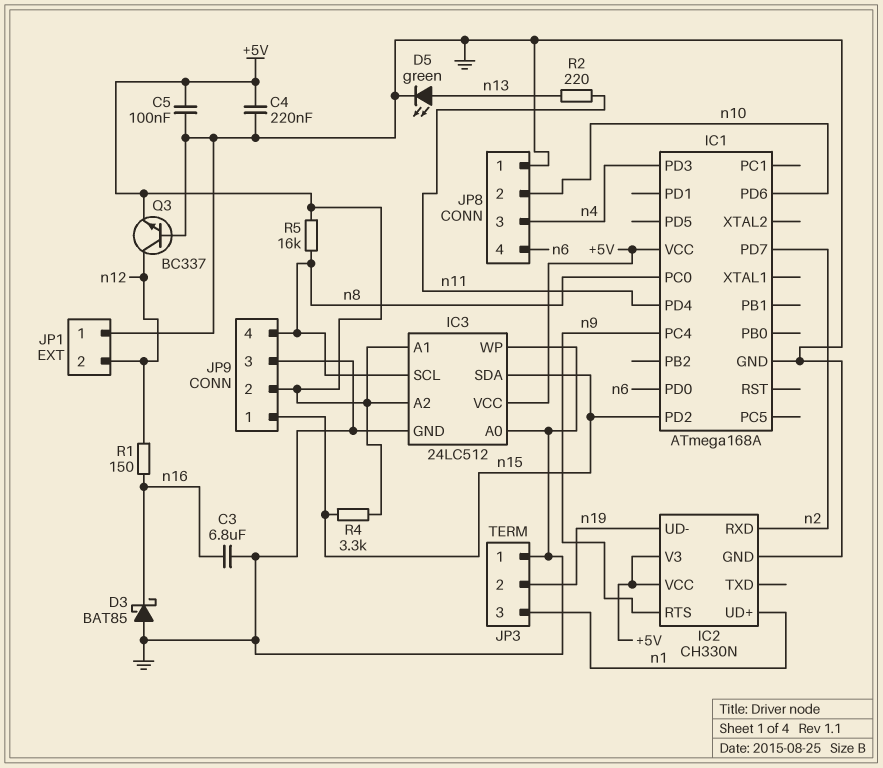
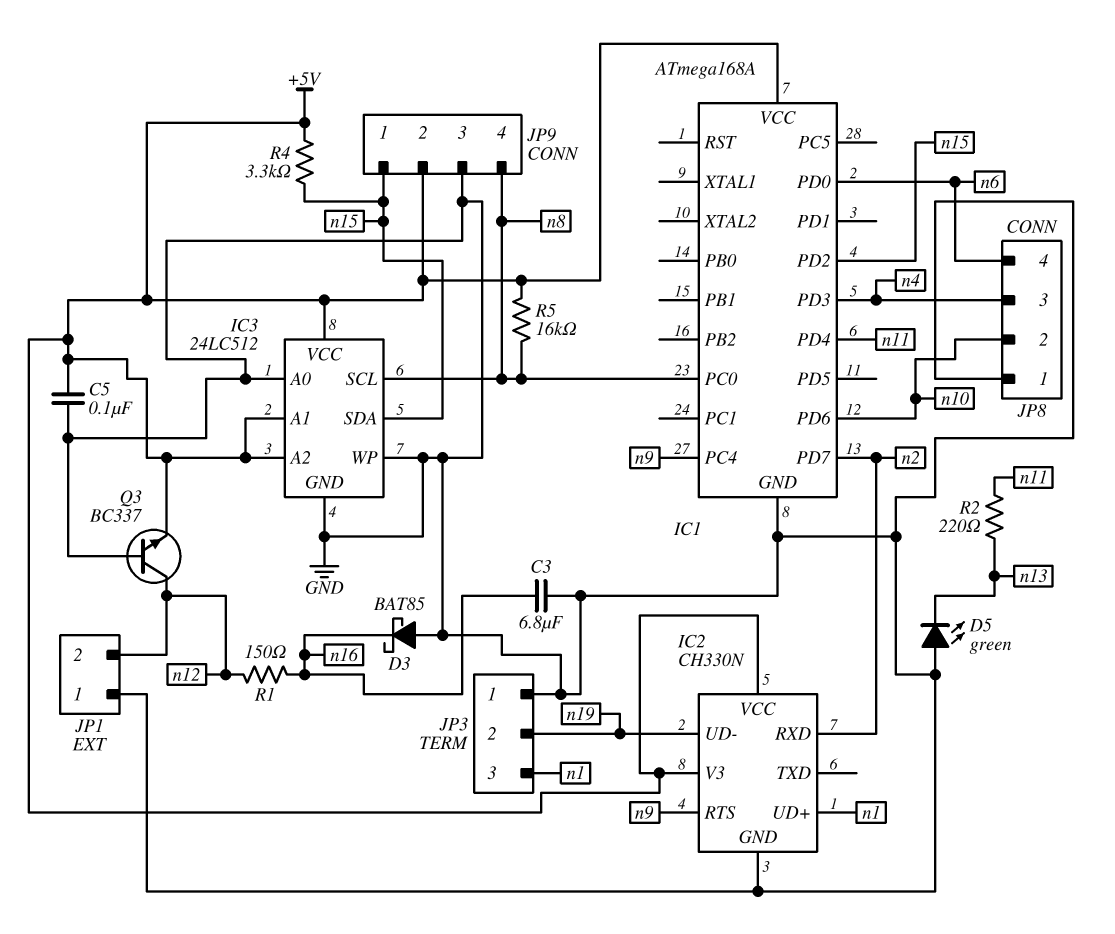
C4: 220nF (+5V, GND) -> none
D5: LED green (A n13, K GND) -> LED green (A GND, K n13)

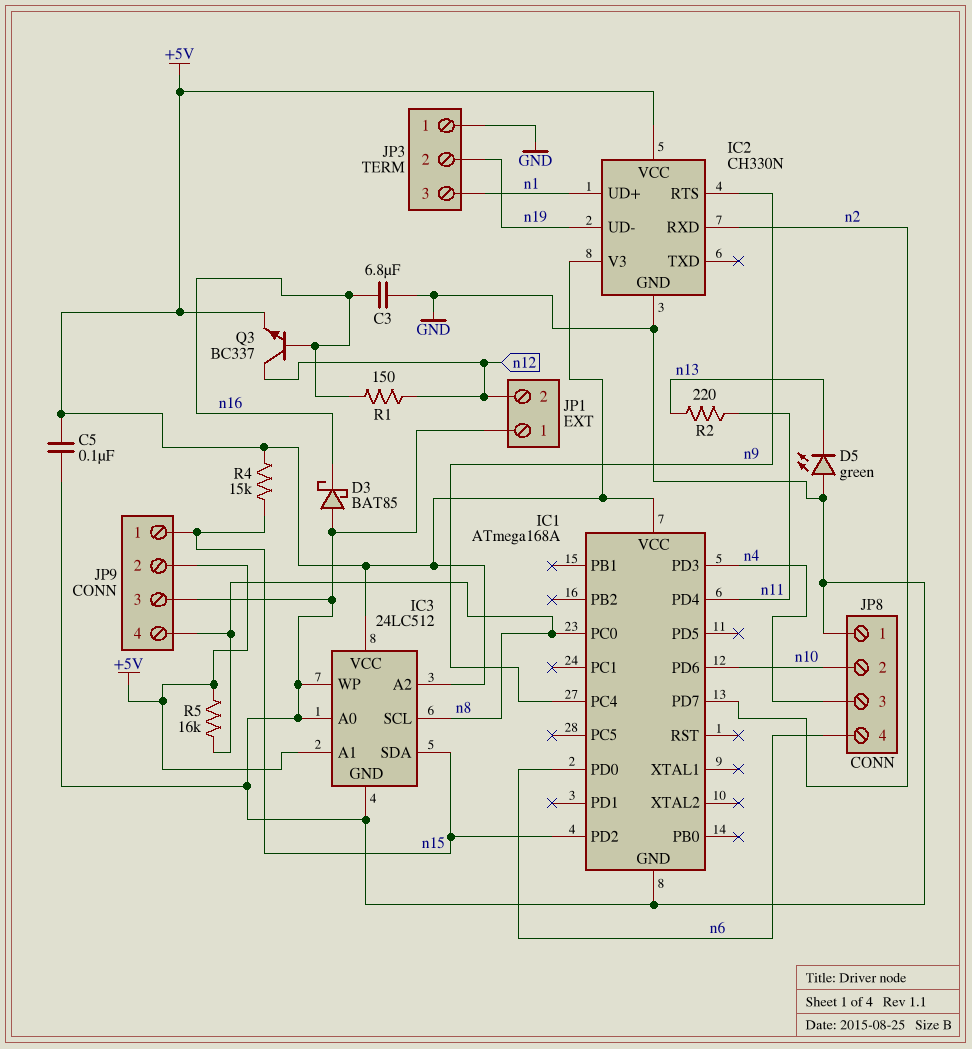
Q3: NPN BC337 (B GND, C n12, E +5V) -> NPN BC337 (B n16, C n12, E +5V)
R4: 3.3k (+5V, n15) -> 15k (+5V, n15)

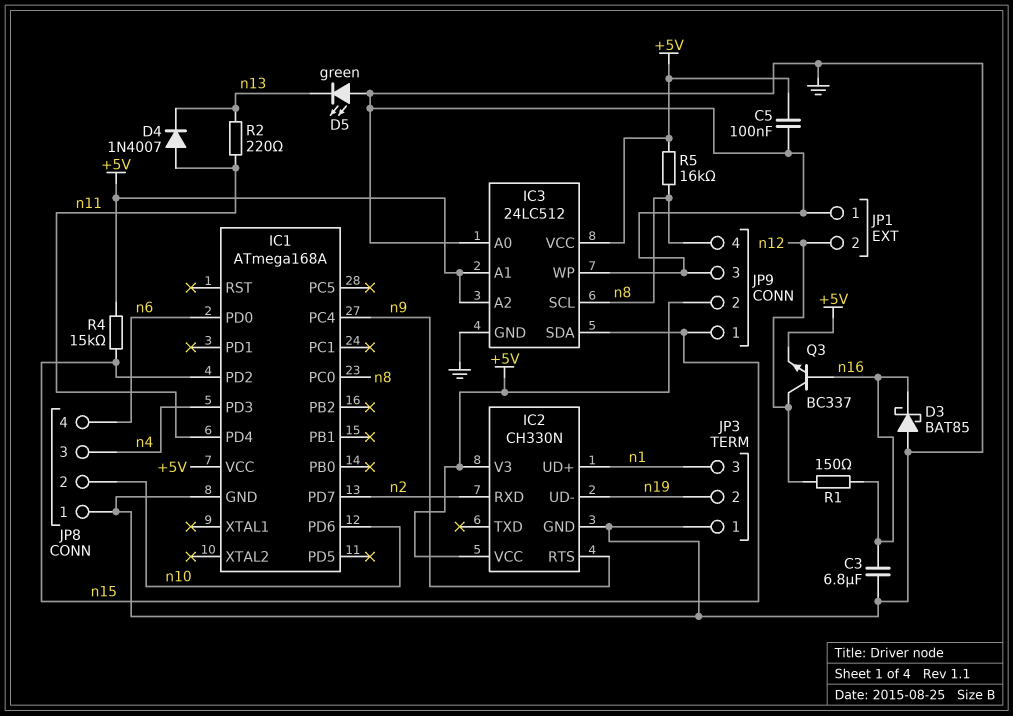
D4: none -> diode 1N4007 (A n11, K n13)

